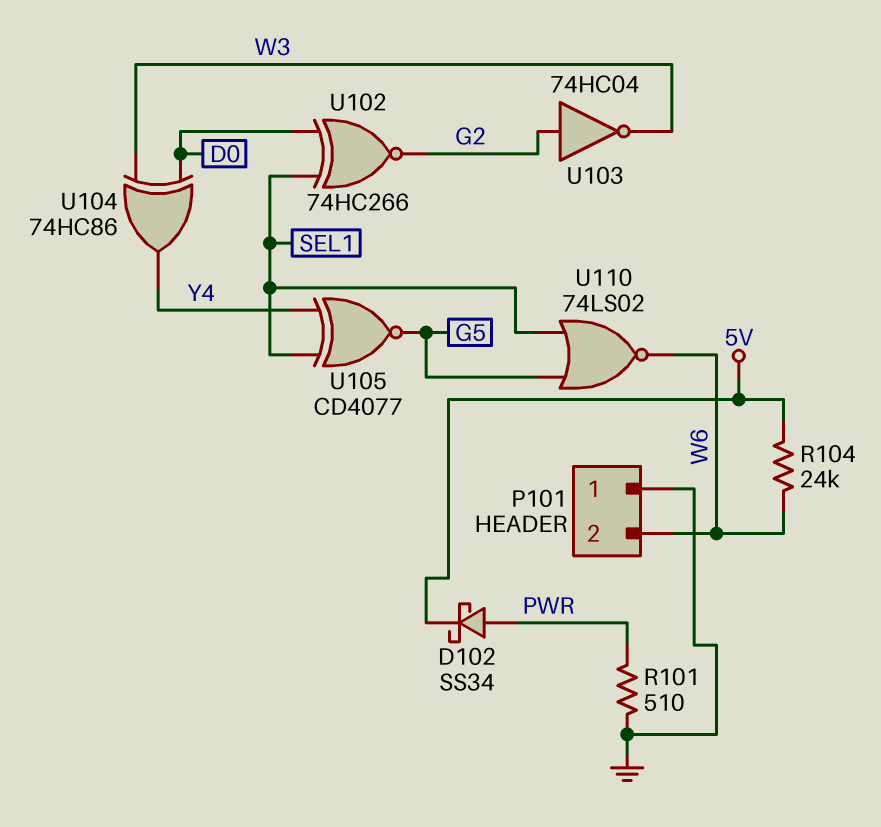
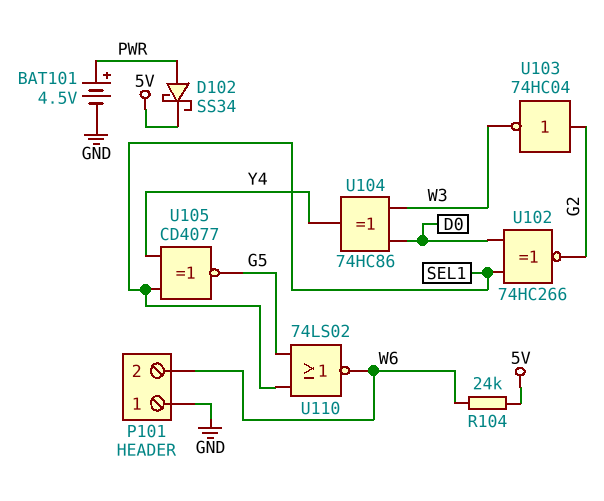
BAT101: none -> 4.5V (plus PWR, minus GND)
R101: 510 (GND, PWR) -> none

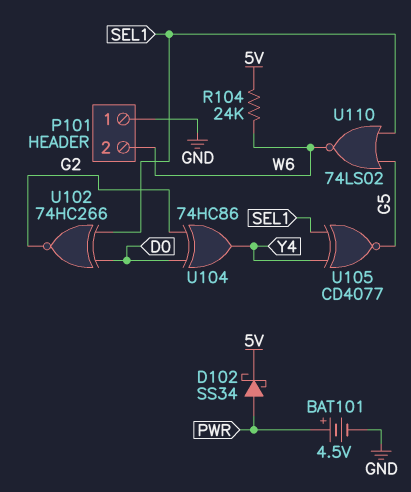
U103: NOT 74HC04 (in G2, out W3) -> none
U104: XOR 74HC86 (in D0, in W3, out Y4) -> XOR 74HC86 (in D0, in G2, out Y4)

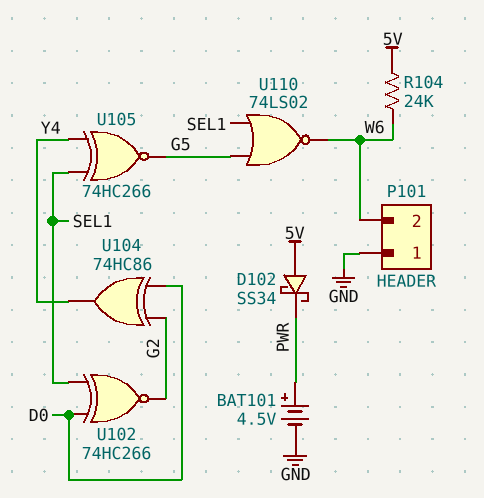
D102: schottky SS34 (A PWR, K 5V) -> schottky SS34 (A 5V, K PWR)
U105: XNOR CD4077 (in SEL1, in Y4, out G5) -> XNOR 74HC266 (in SEL1, in Y4, out G5)

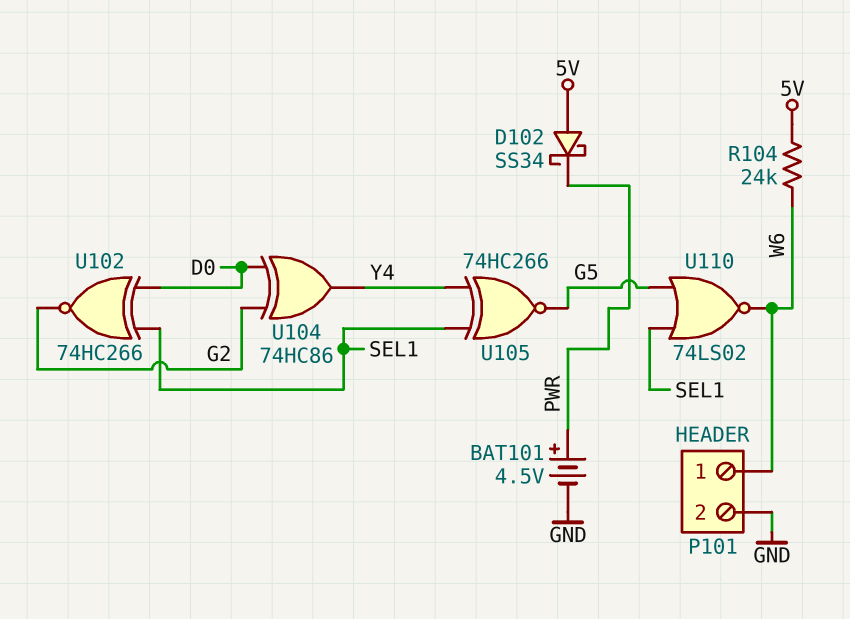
P101 pin 1: GND -> W6
P101 pin 2: W6 -> GND

